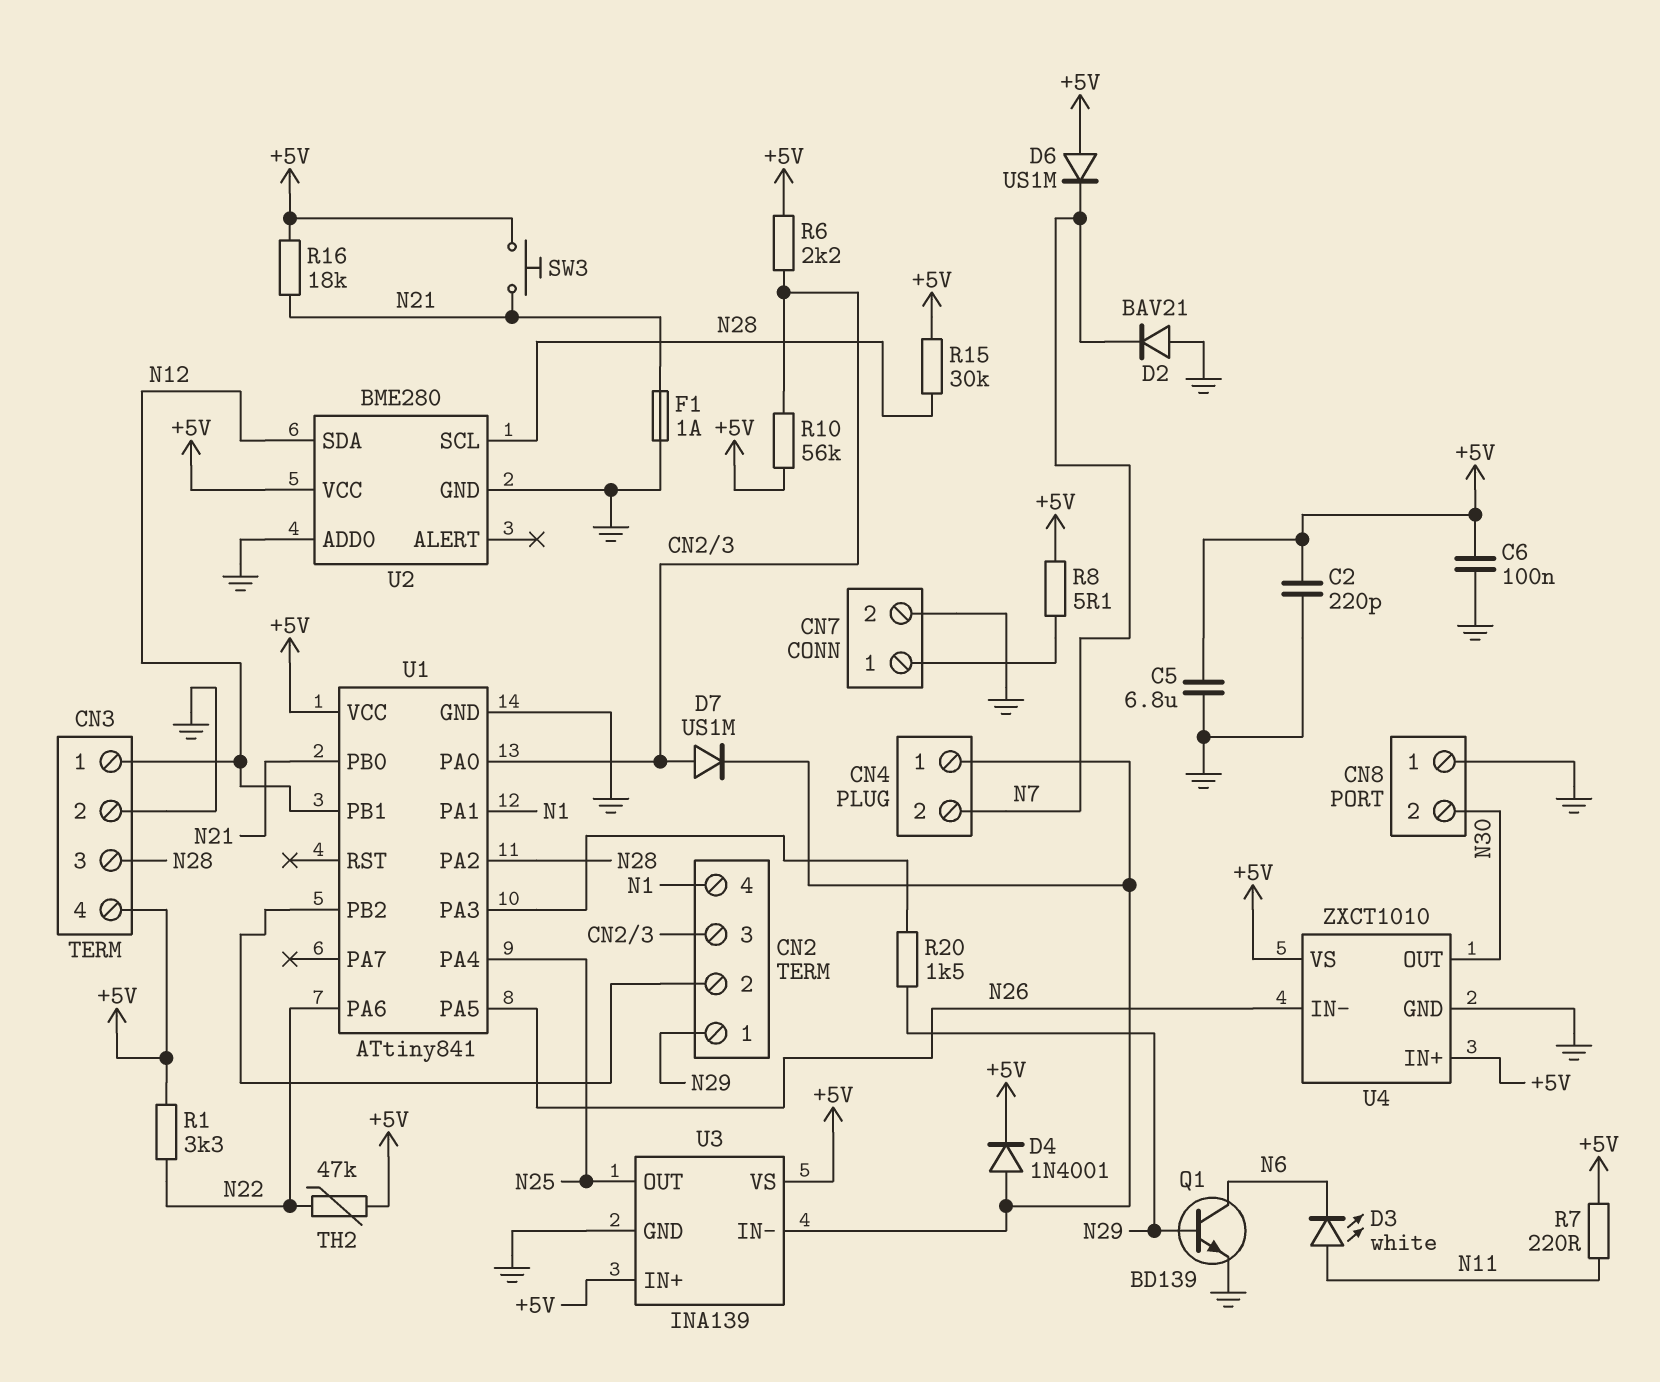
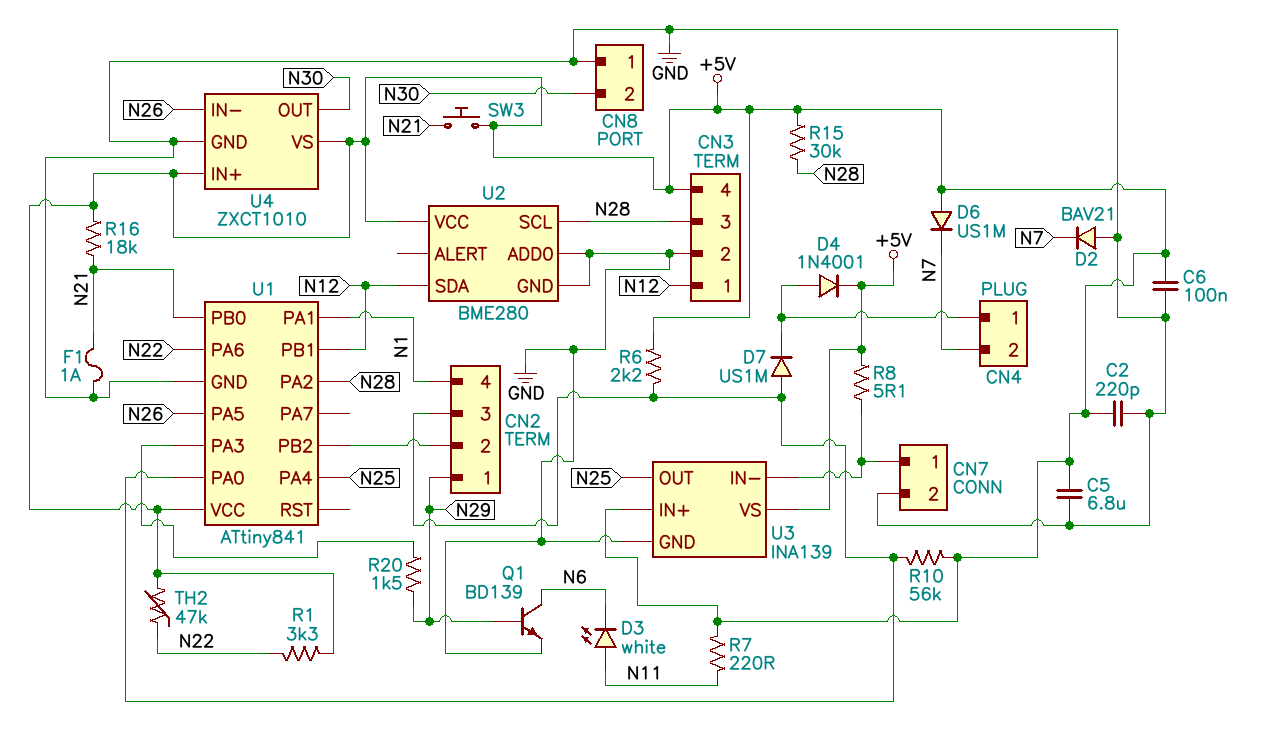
U3 pin IN-: CN4/1 -> CN7/1

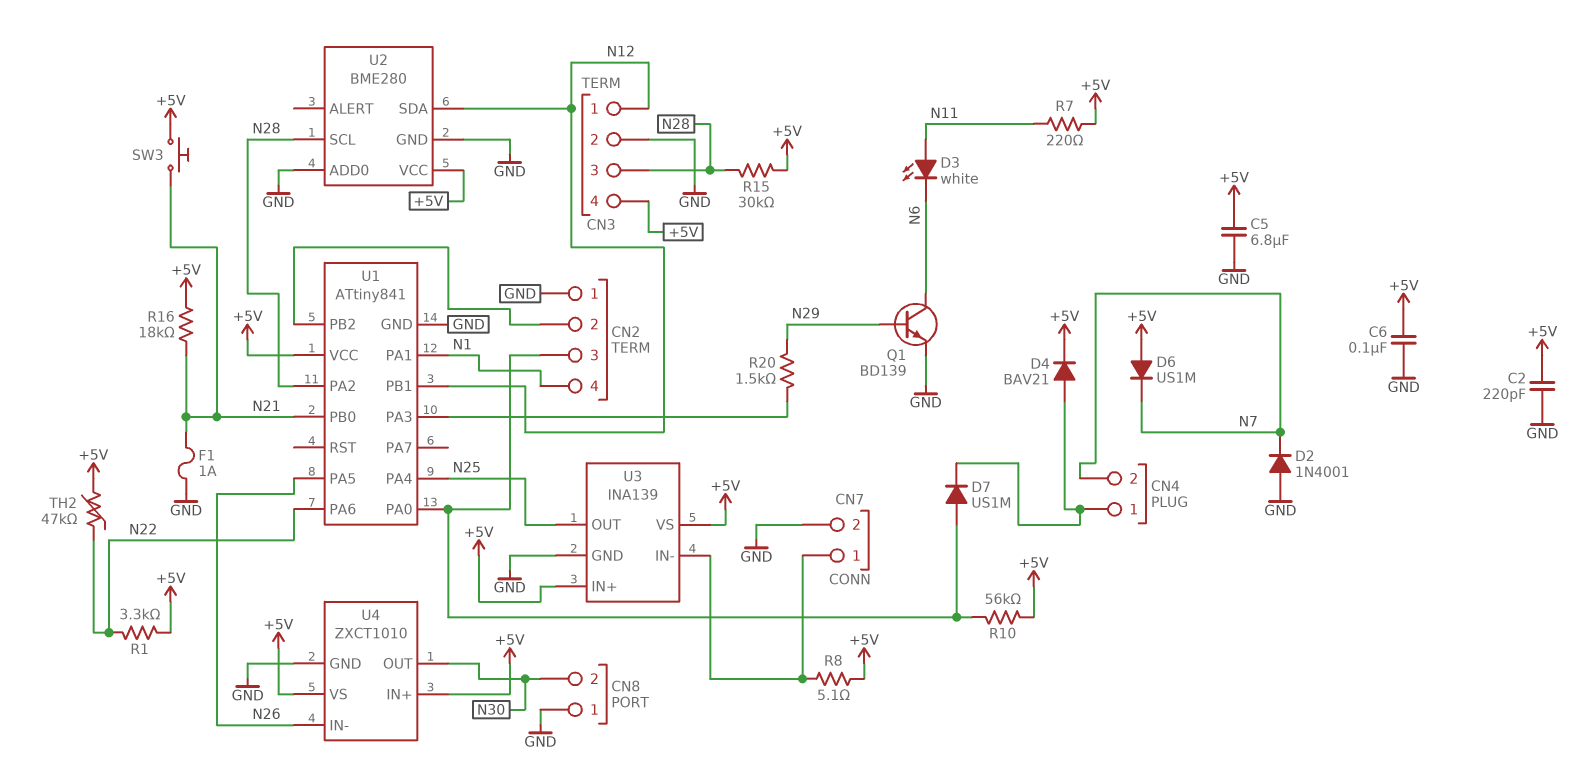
CN2 pin 1: N29 -> GND
D2: diode BAV21 (A GND, K N7) -> diode 1N4001 (A GND, K N7)
D4: diode 1N4001 (A CN4/1, K +5V) -> diode BAV21 (A CN4/1, K +5V)
R6: 2.2k (+5V, CN2/3) -> none

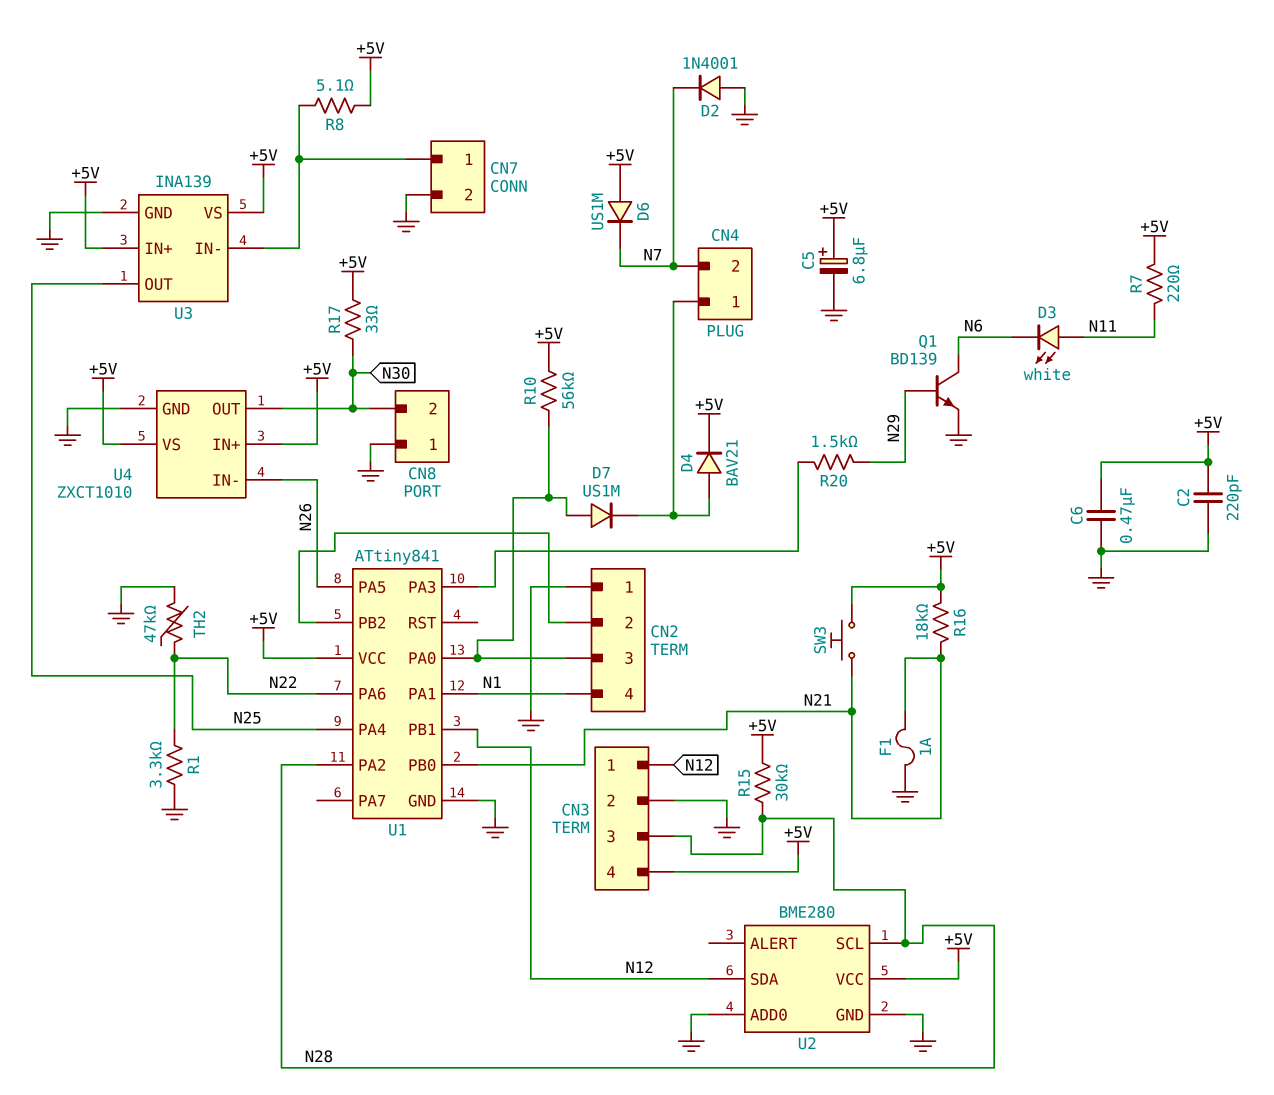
C5: 6.8uF (+5V, GND) -> 6.8uF (plus +5V, minus GND)
C6: 100nF (+5V, GND) -> 470nF (+5V, GND)
R1: 3.3k (+5V, N22) -> 3.3k (GND, N22)
R17: none -> 33 (+5V, N30)
TH2: 47k (+5V, N22) -> 47k (GND, N22)

